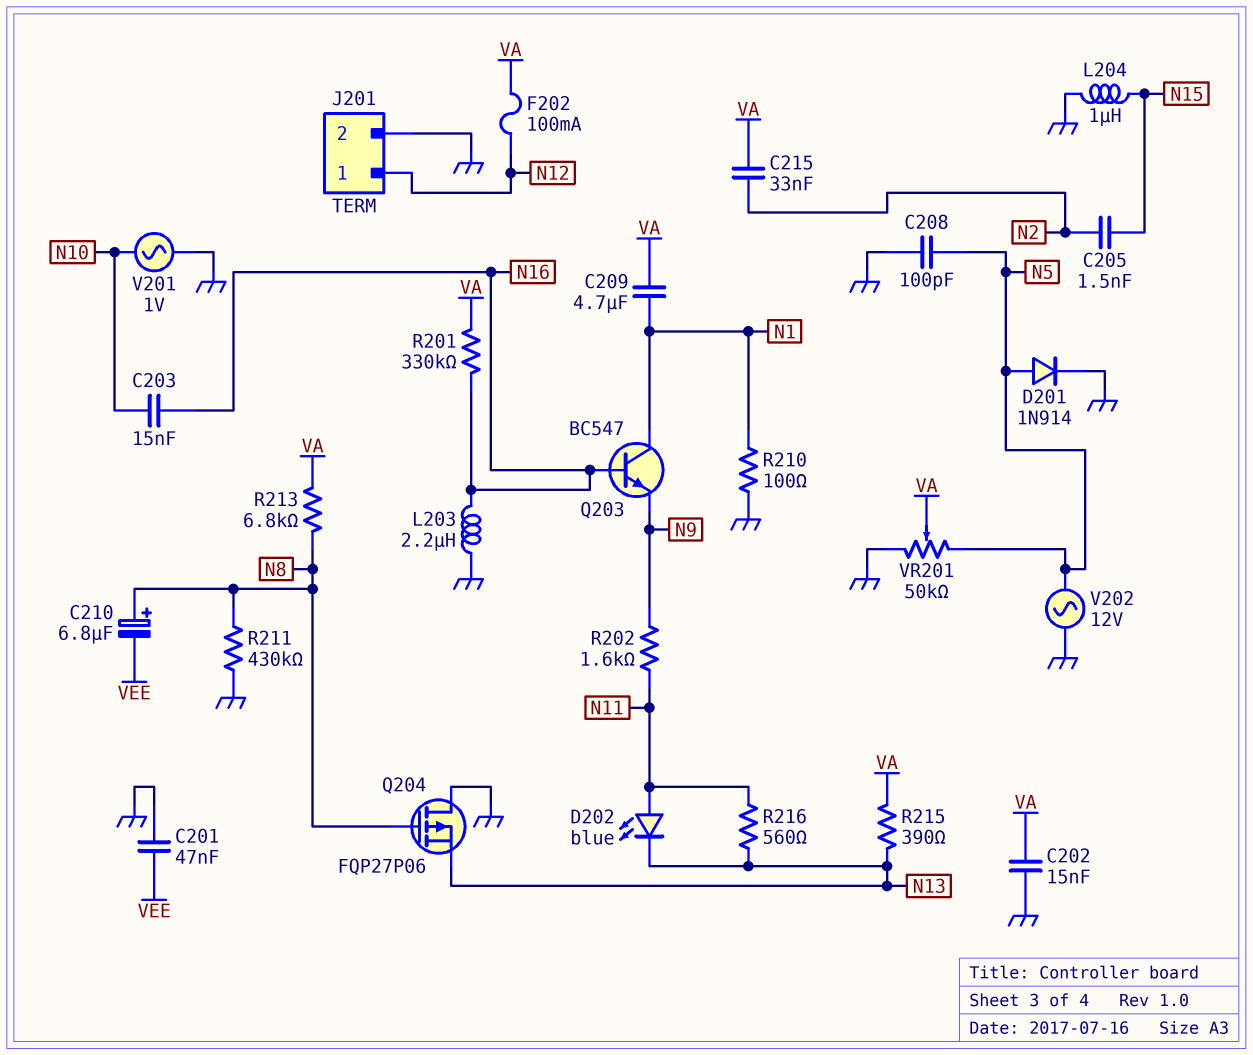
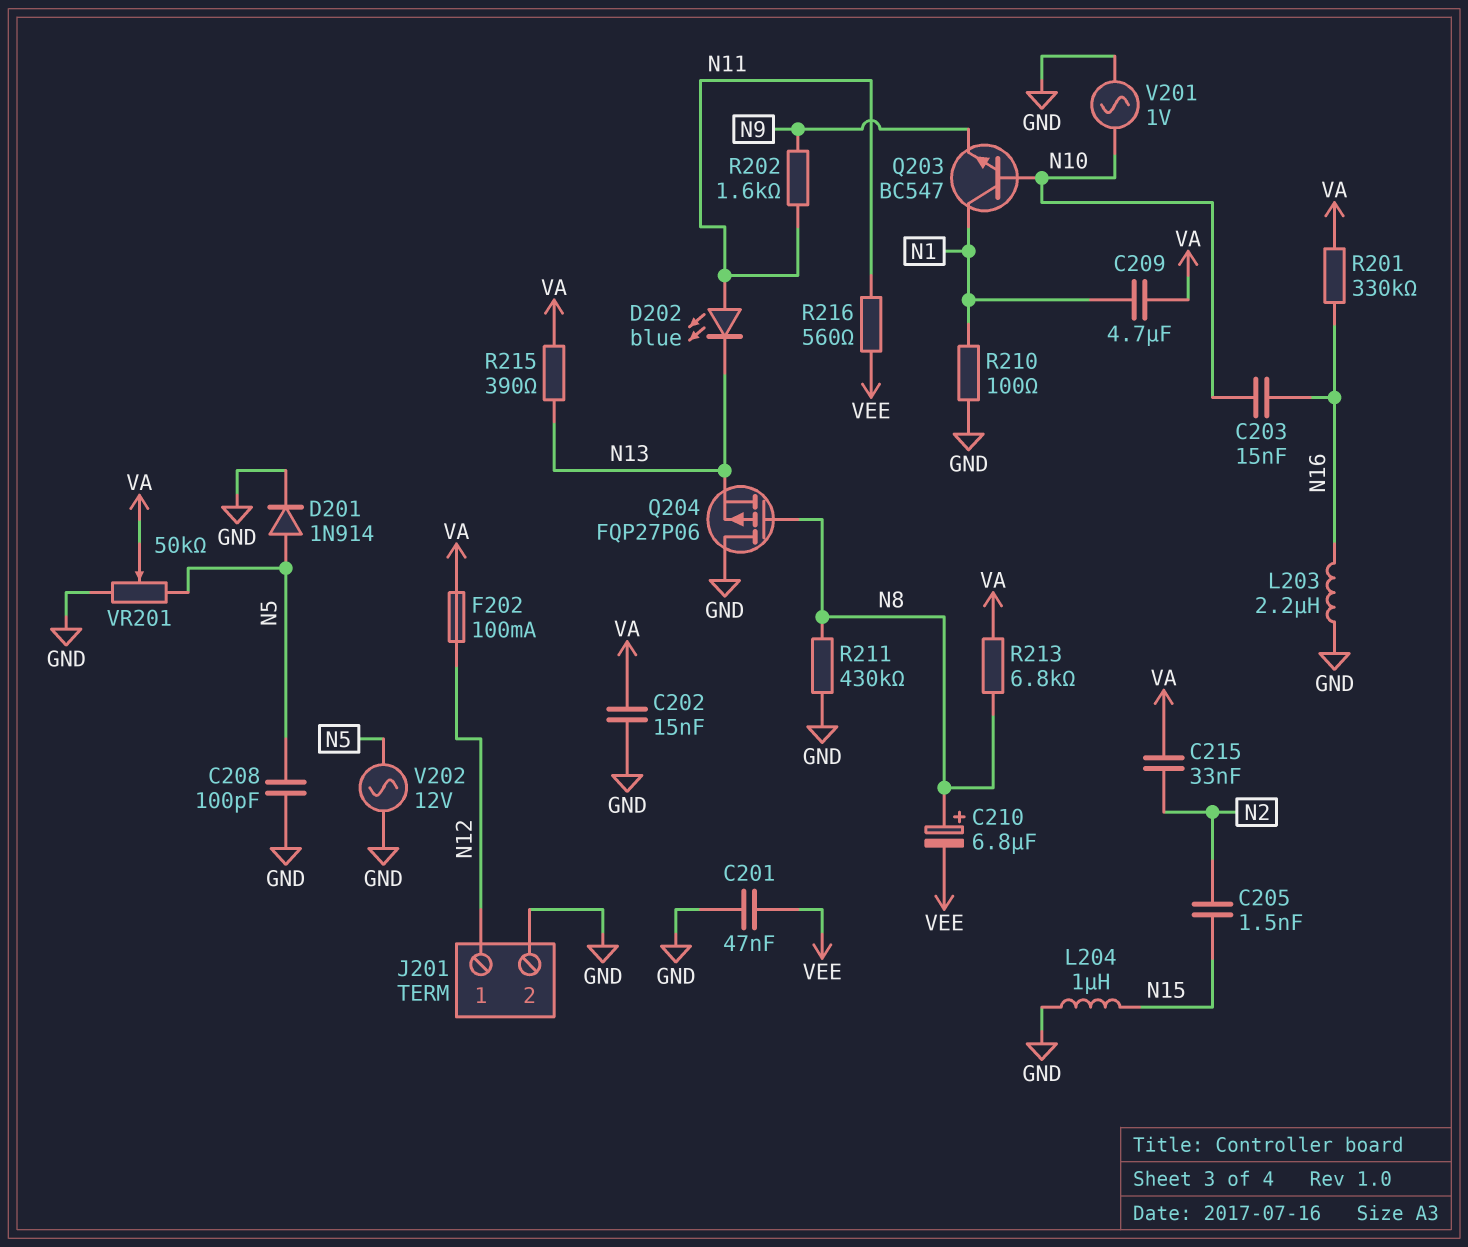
Q203: NPN BC547 (B N16, C N1, E N9) -> NPN BC547 (B N10, C N1, E N9)
R216: 560 (N11, N13) -> 560 (N11, VEE)

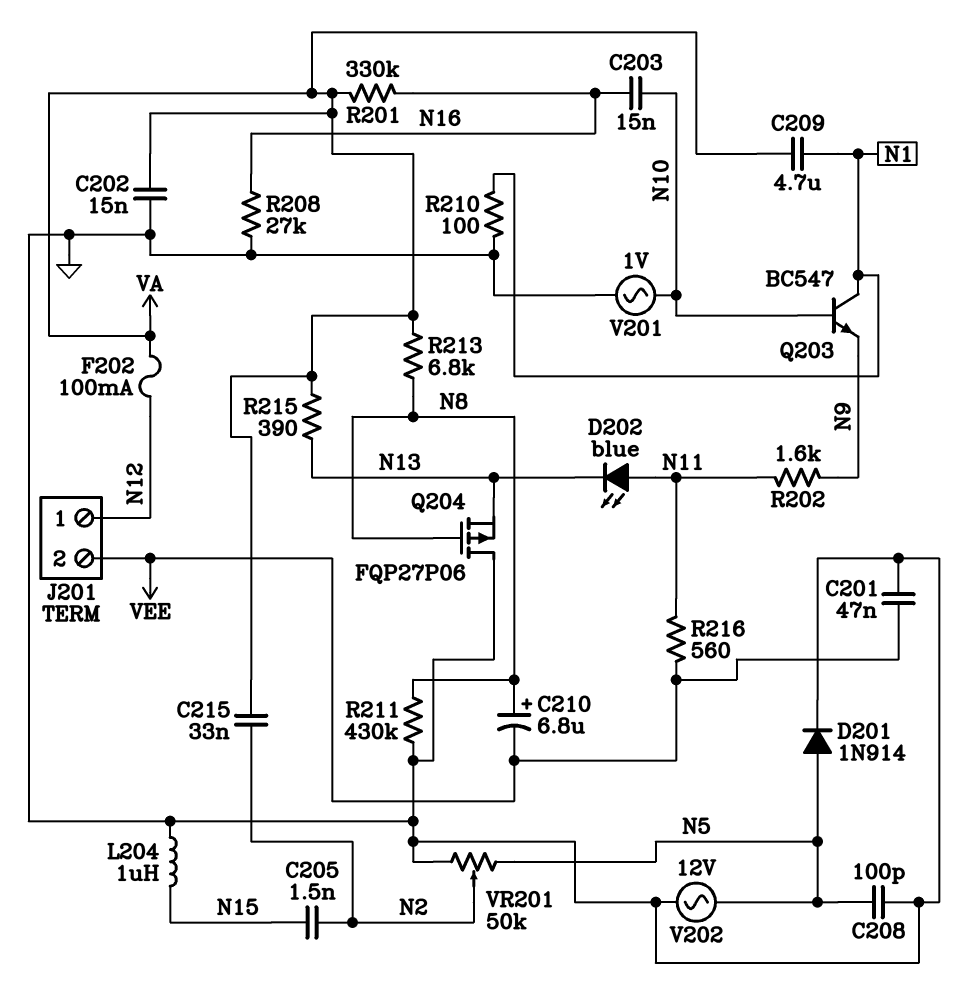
J201 pin 2: GND -> VEE
L203: 2.2uH (GND, N16) -> none
R208: none -> 27k (GND, N16)
VR201: 50k (GND, N5, wiper VA) -> 50k (GND, N5, wiper N2)

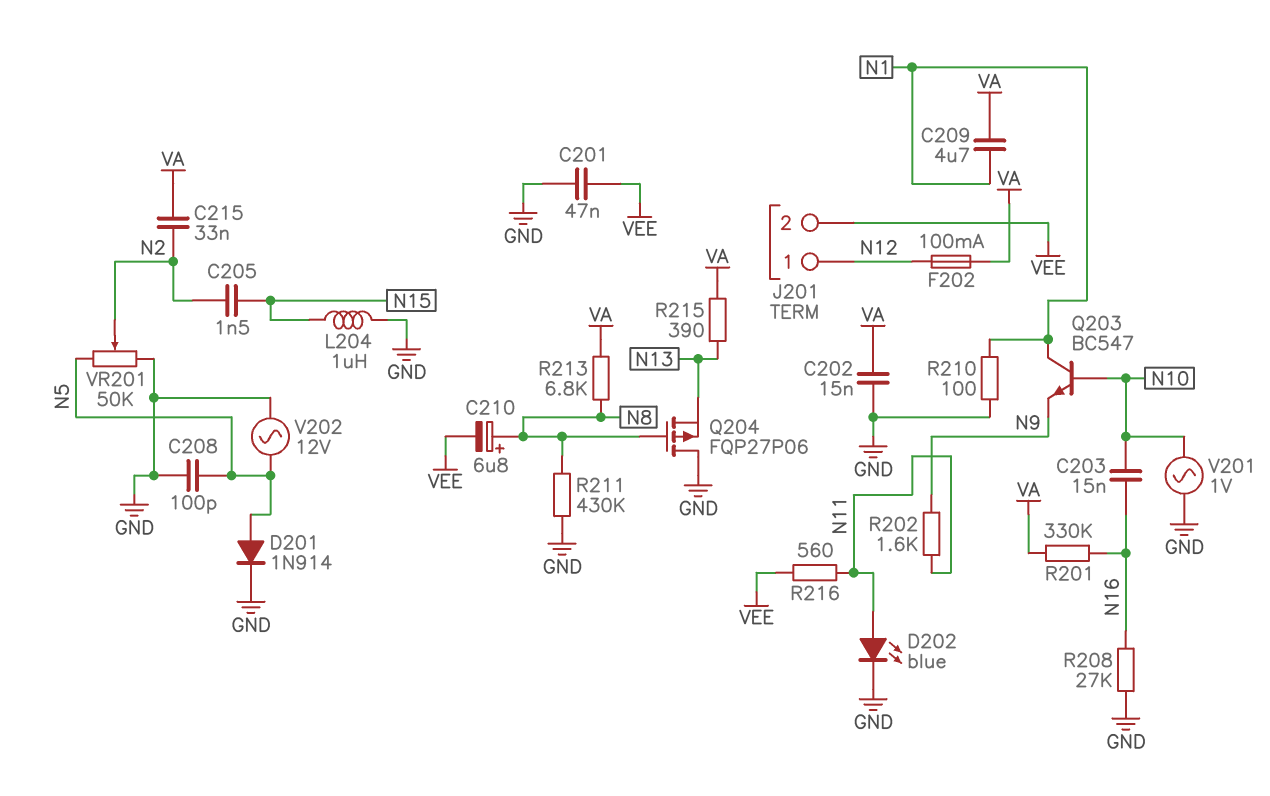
D202: LED blue (A N11, K N13) -> LED blue (A N11, K GND)

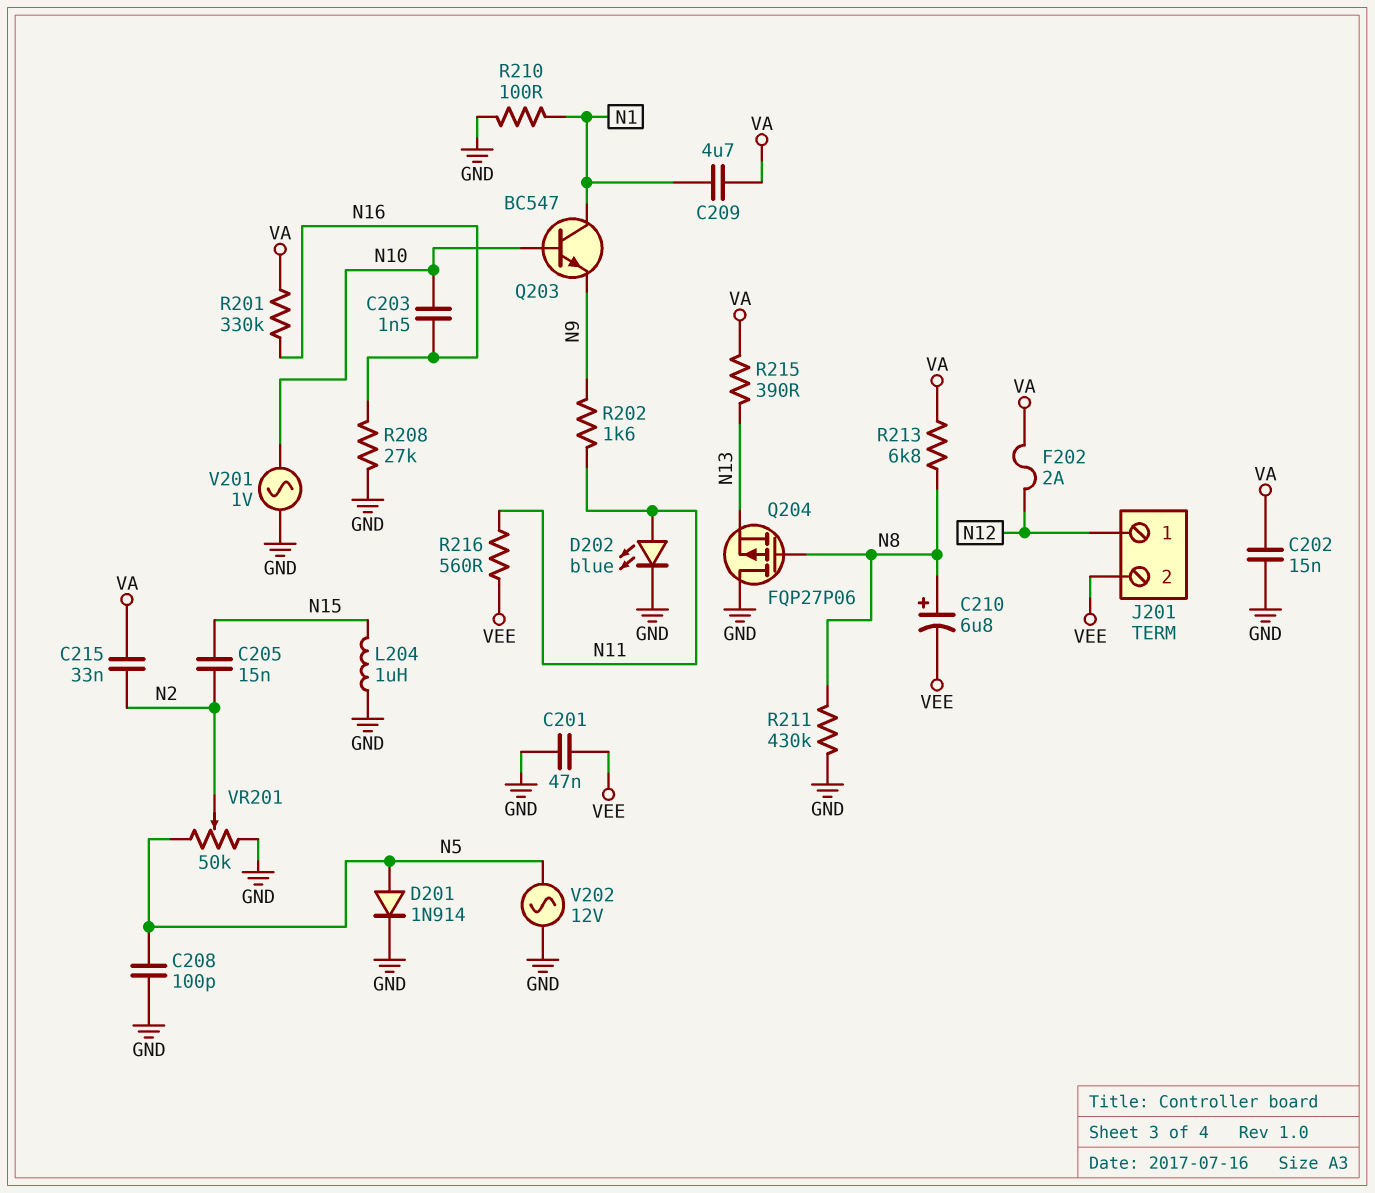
C203: 15nF (N10, N16) -> 1.5nF (N10, N16)
C205: 1.5nF (N2, N15) -> 15nF (N2, N15)
F202: 100mA (N12, VA) -> 2A (N12, VA)

